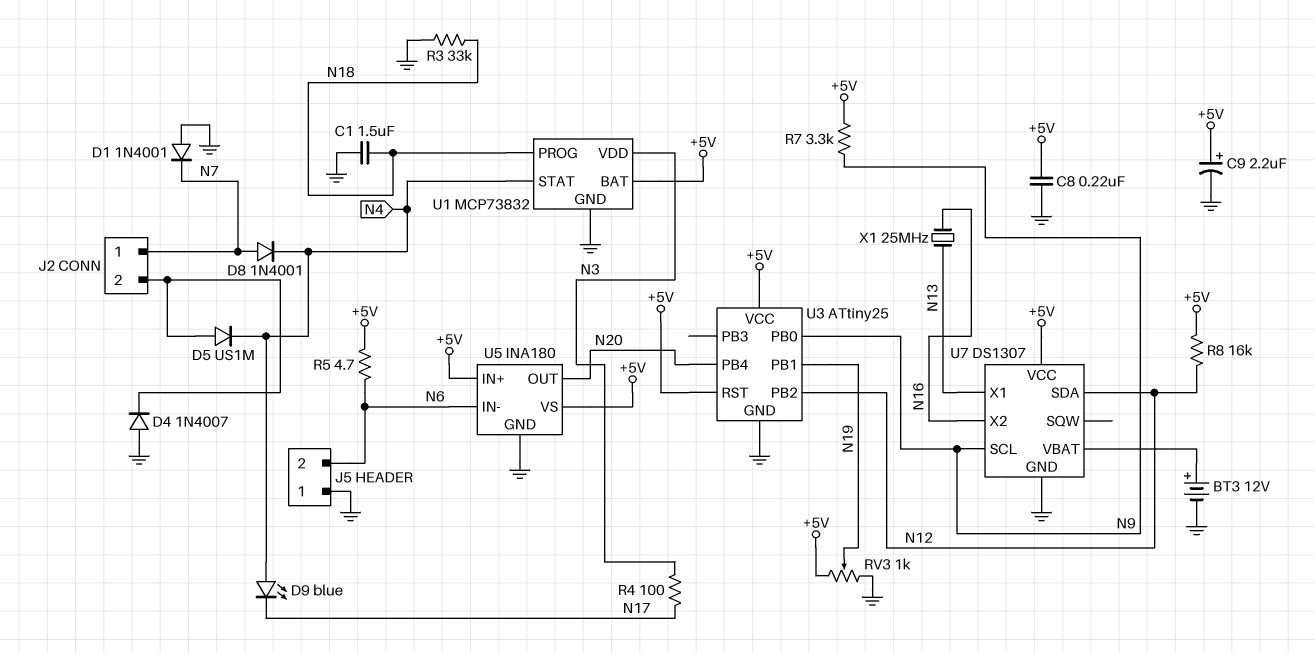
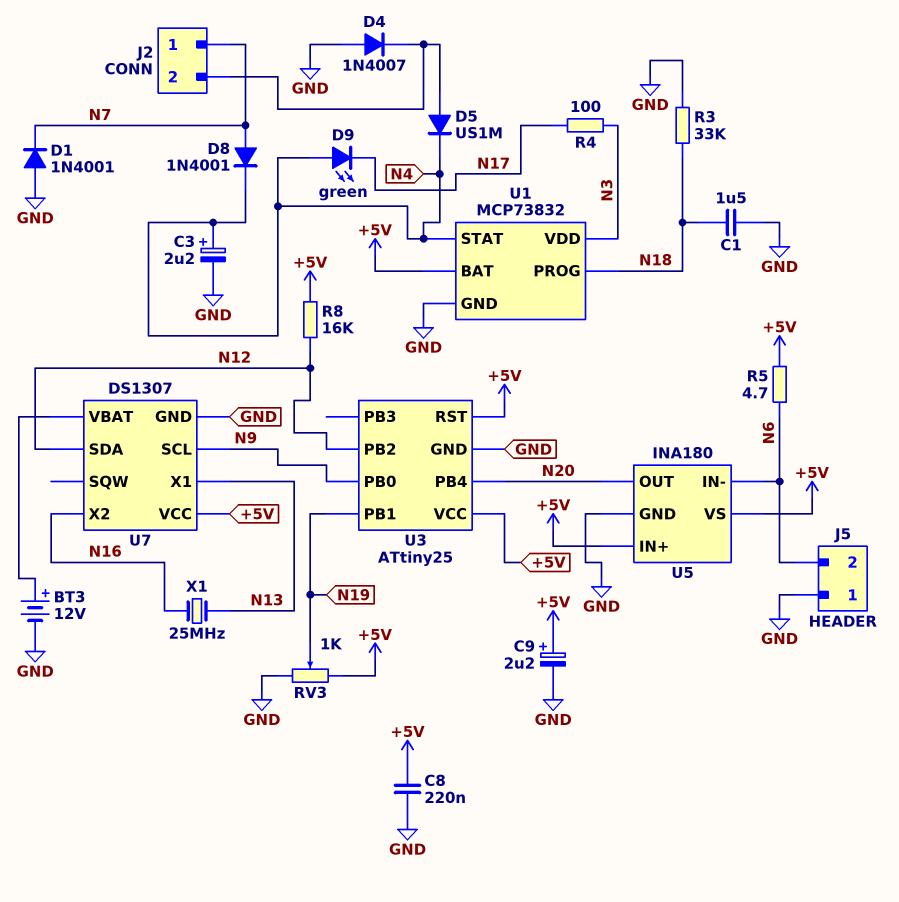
C3: none -> 2.2uF (plus N4, minus GND)
D9: LED blue (A N4, K N17) -> LED green (A N4, K N17)
R7: 3.3k (+5V, N9) -> none

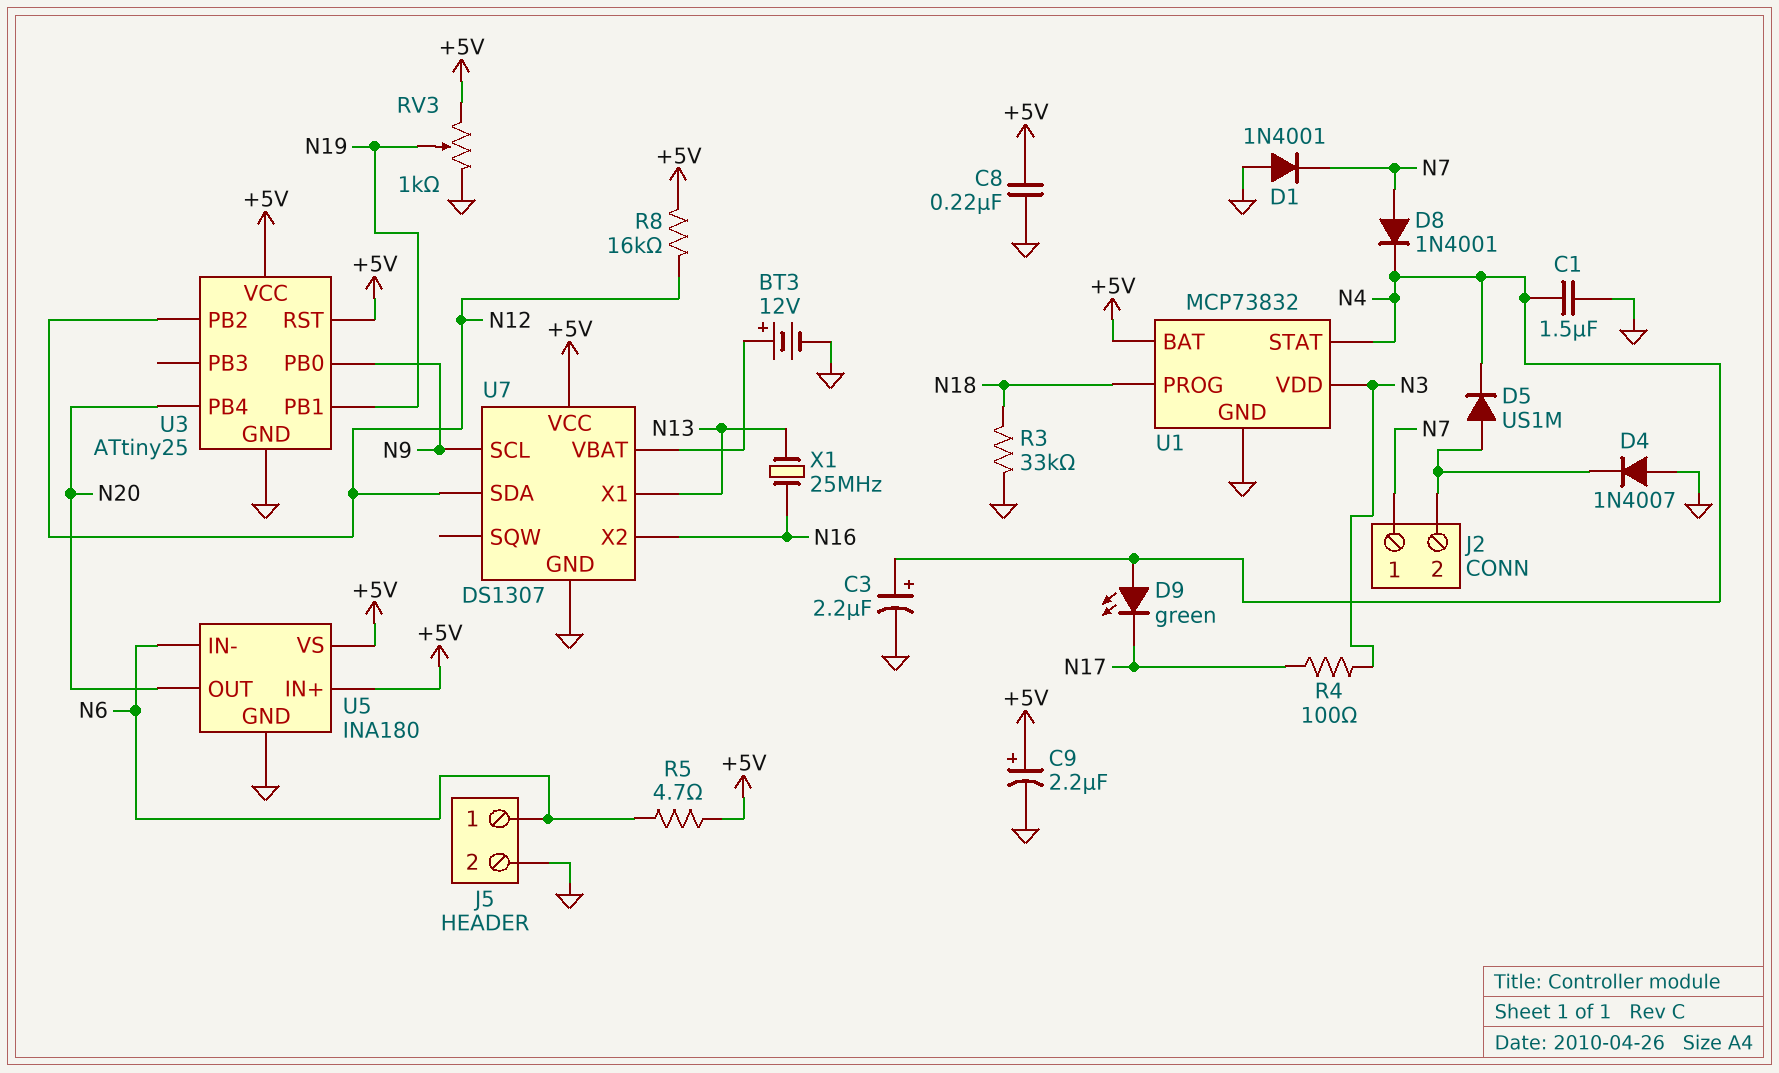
C1: 1.5uF (GND, N18) -> 1.5uF (GND, N4)
J5 pin 1: GND -> N6
J5 pin 2: N6 -> GND

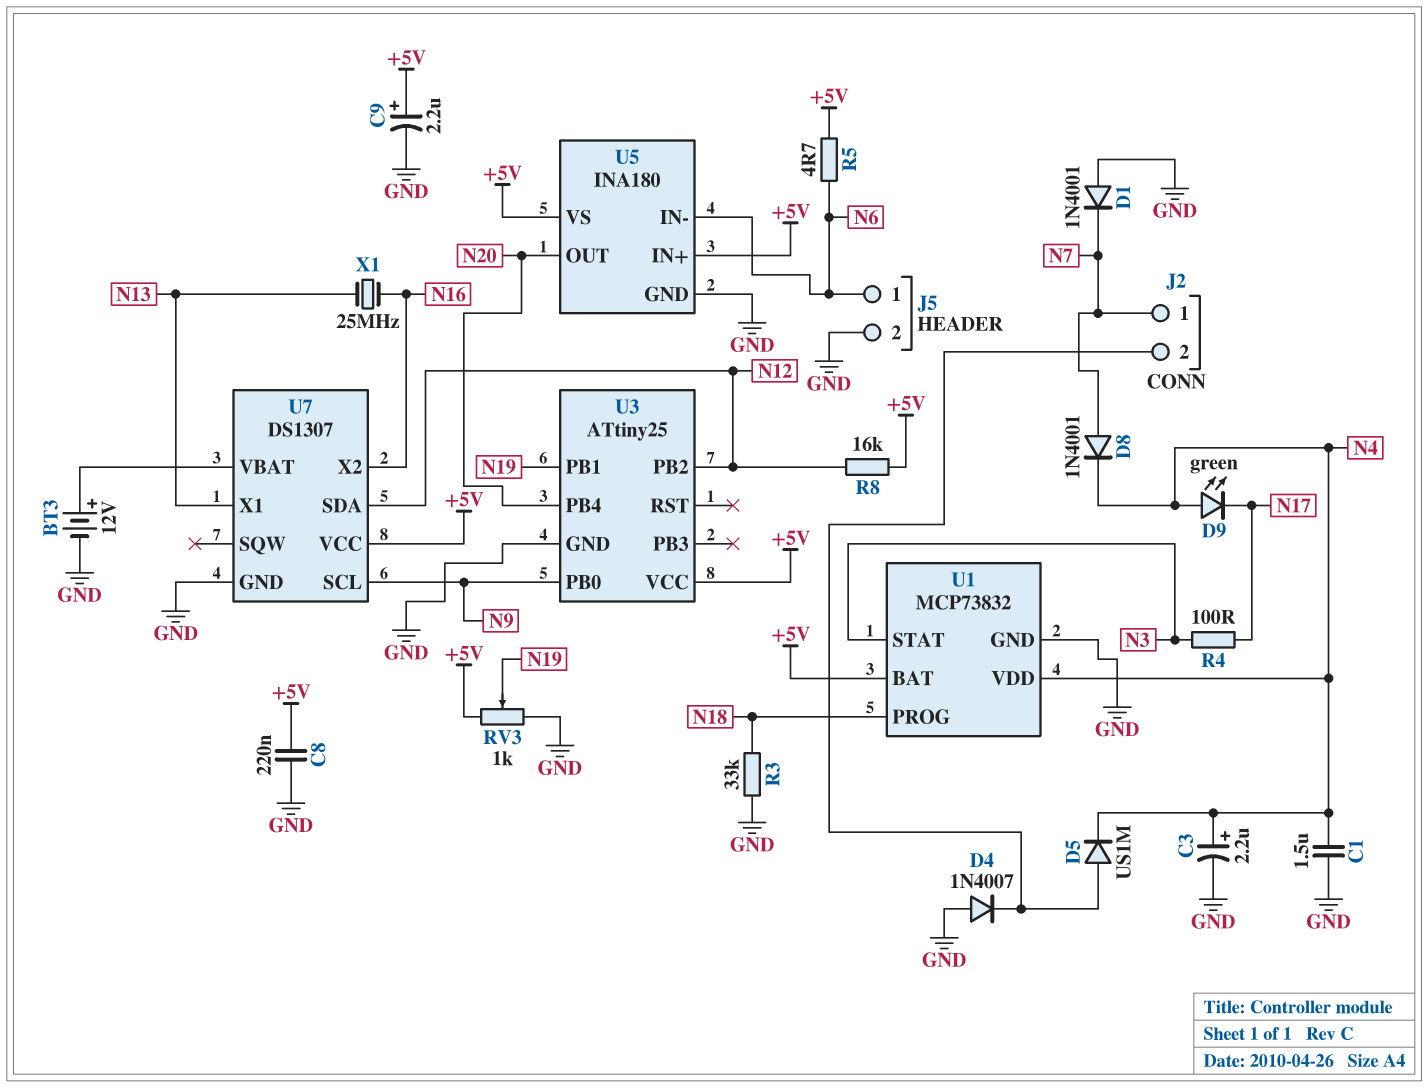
U1 pin STAT: N4 -> N3
U1 pin VDD: N3 -> N4
U3 pin RST: +5V -> none

